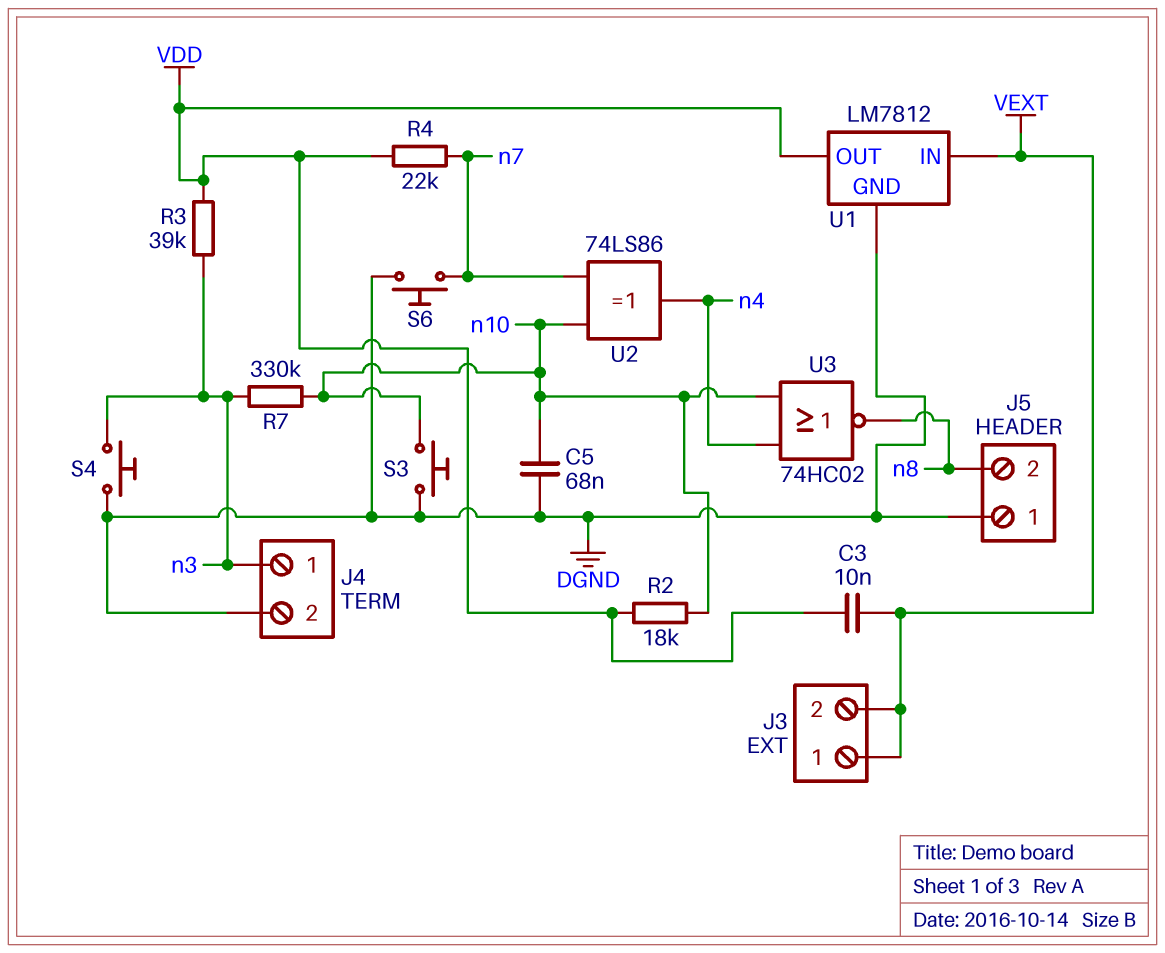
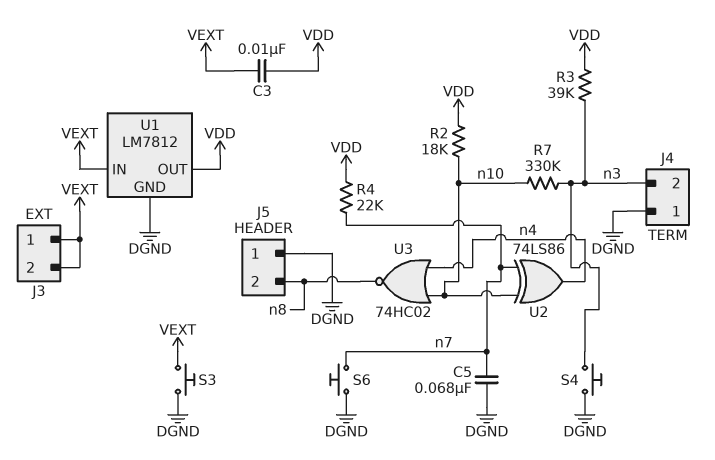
C5: 68nF (DGND, n10) -> 68nF (DGND, n7)
J4 pin 1: n3 -> DGND
J4 pin 2: DGND -> n3
S3: button (DGND, n10) -> button (DGND, VEXT)

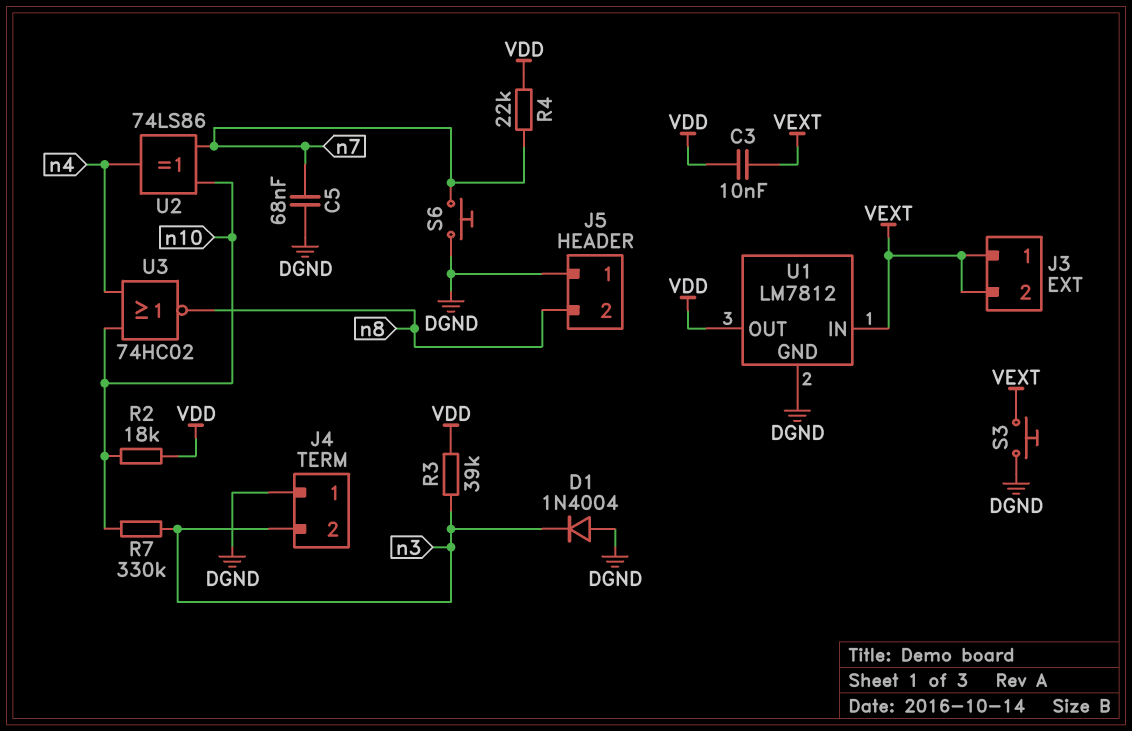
D1: none -> diode 1N4004 (A DGND, K n3)
S4: button (DGND, n3) -> none

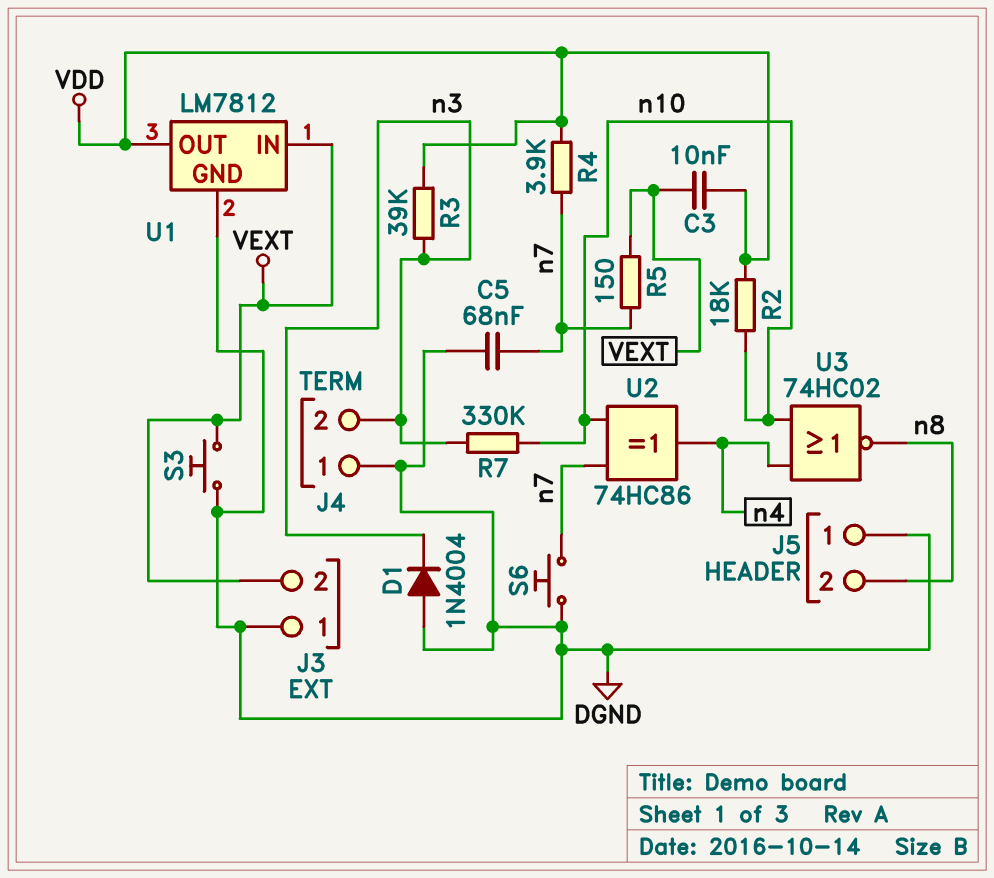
J3 pin 1: VEXT -> DGND
R4: 22k (VDD, n7) -> 3.9k (VDD, n7)
R5: none -> 150 (VEXT, n7)
U2: XOR 74LS86 (in n7, in n10, out n4) -> XOR 74HC86 (in n7, in n10, out n4)

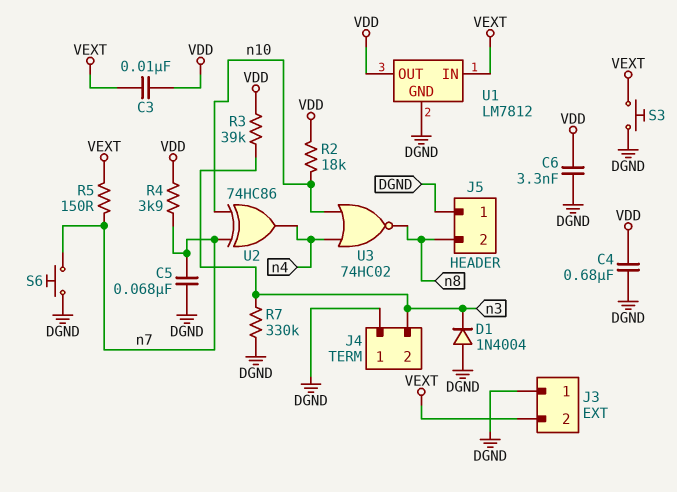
C4: none -> 680nF (DGND, VDD)
C6: none -> 3.3nF (DGND, VDD)
R7: 330k (n3, n10) -> 330k (DGND, n3)

